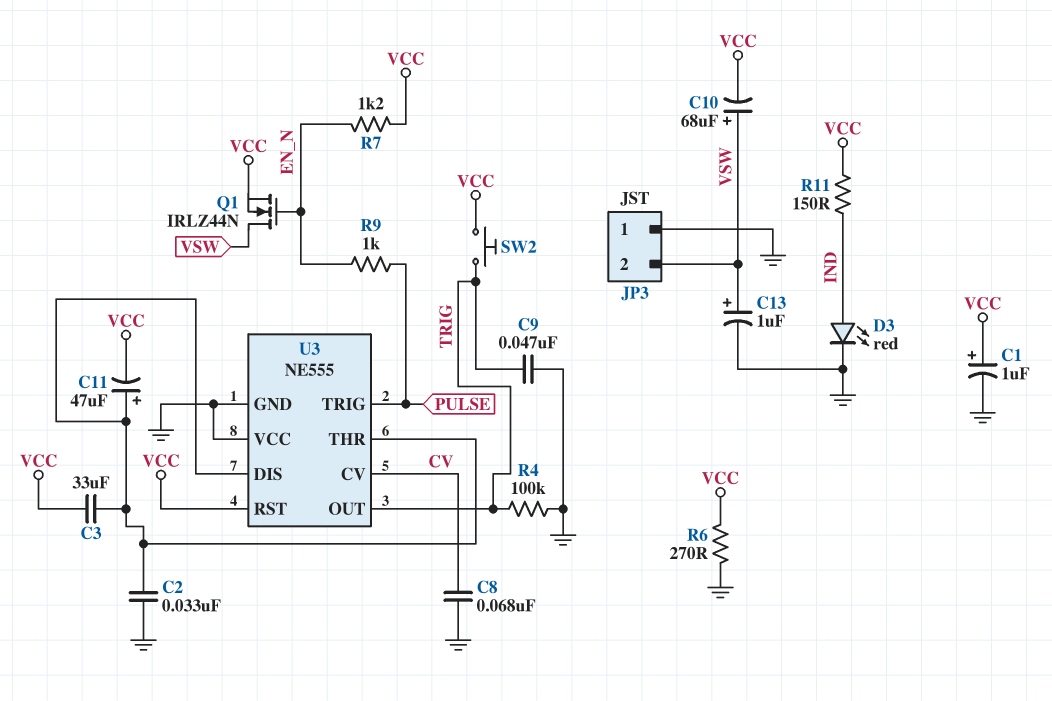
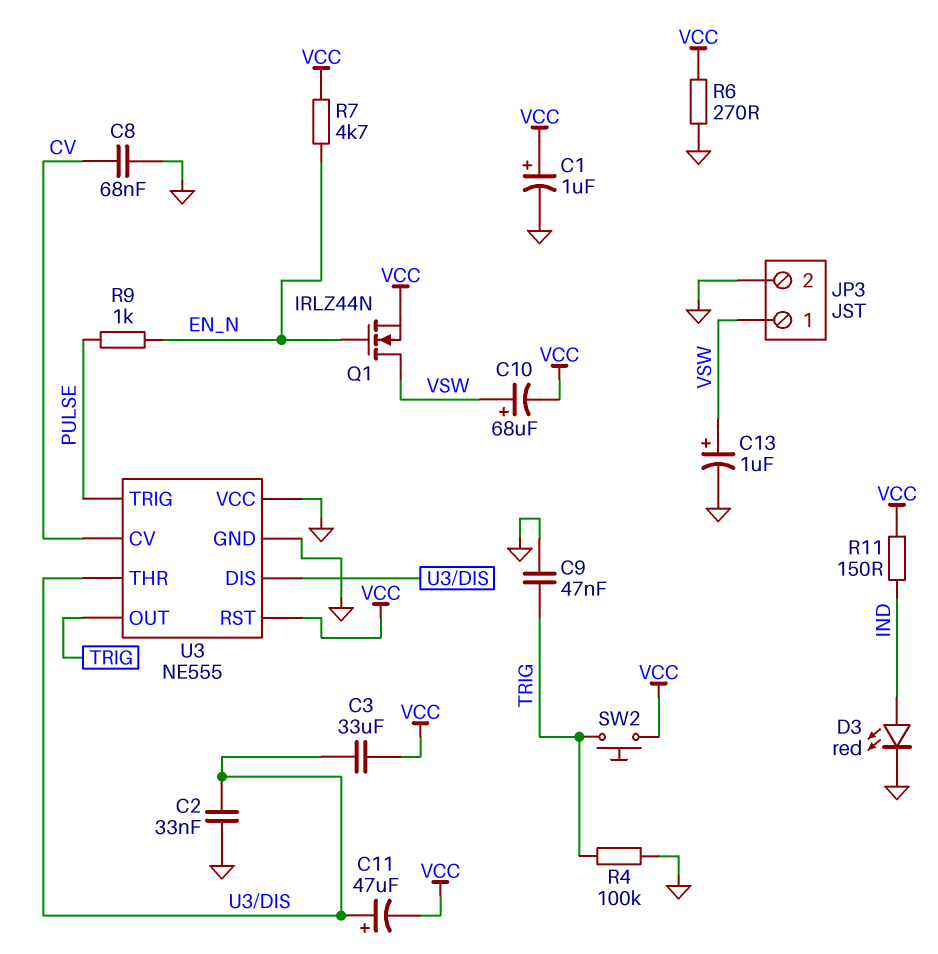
JP3 pin 1: GND -> VSW
JP3 pin 2: VSW -> GND
R7: 1.2k (EN_N, VCC) -> 4.7k (EN_N, VCC)

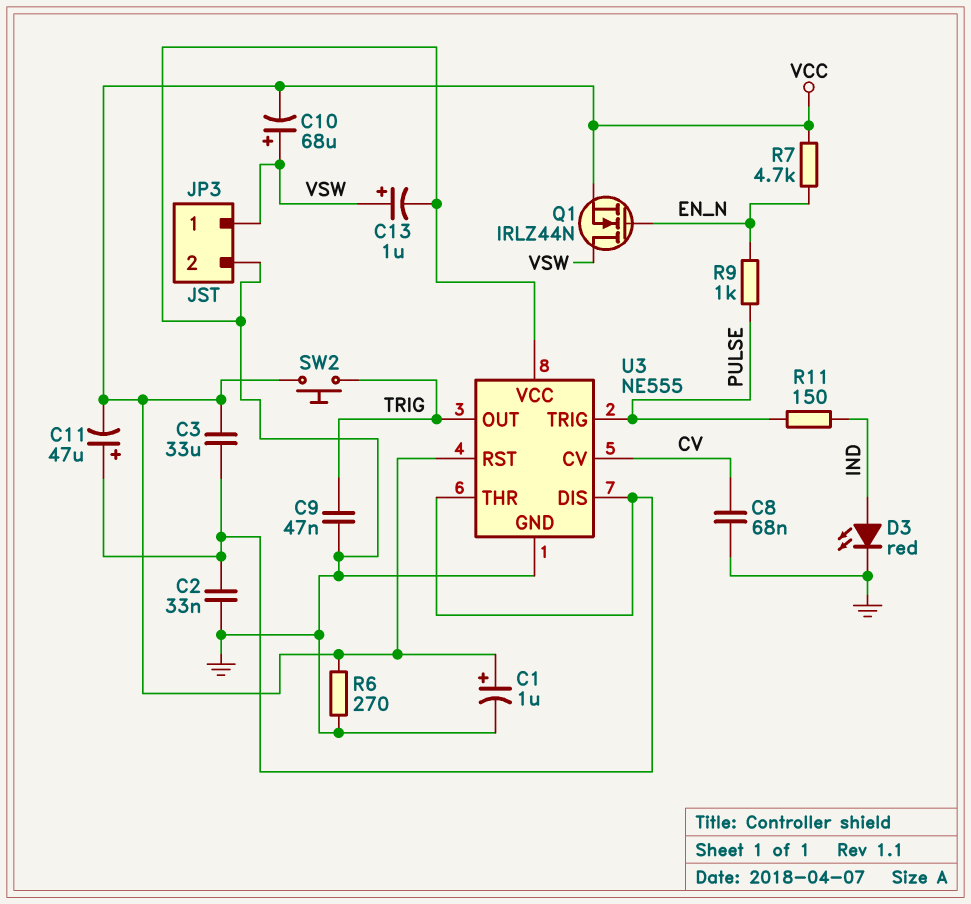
R4: 100k (GND, TRIG) -> none
R11: 150 (IND, VCC) -> 150 (IND, PULSE)

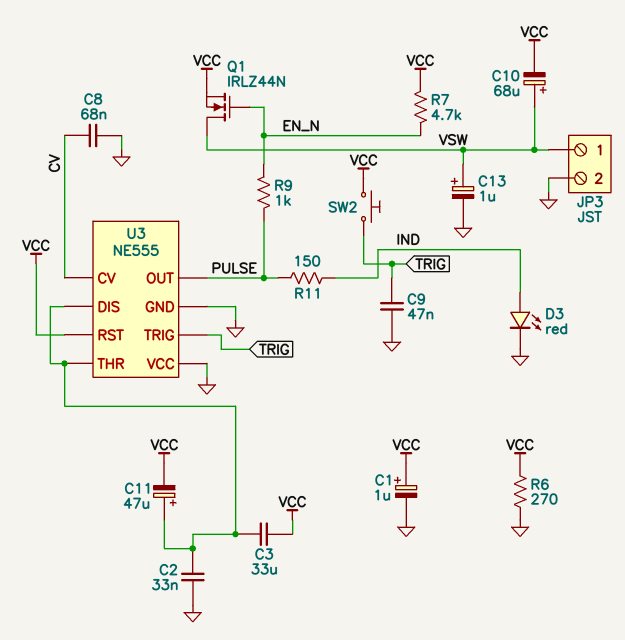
U3 pin OUT: TRIG -> PULSE
U3 pin TRIG: PULSE -> TRIG

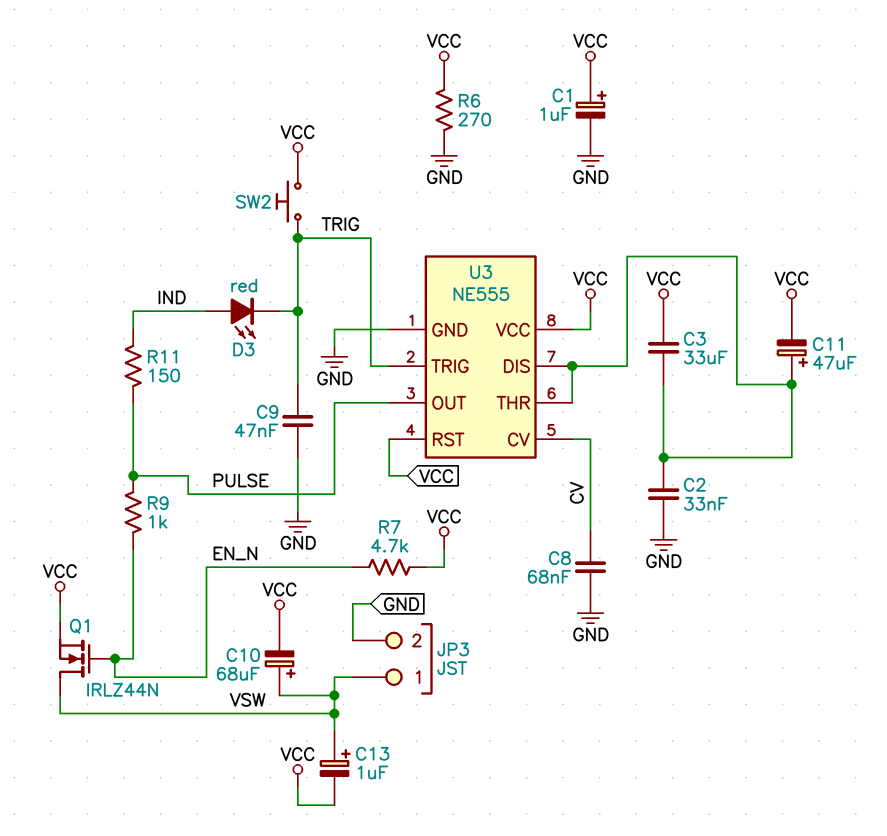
C13: 1uF (plus VSW, minus GND) -> 1uF (plus VSW, minus VCC)
D3: LED red (A IND, K GND) -> LED red (A IND, K TRIG)
U3 pin VCC: GND -> VCC

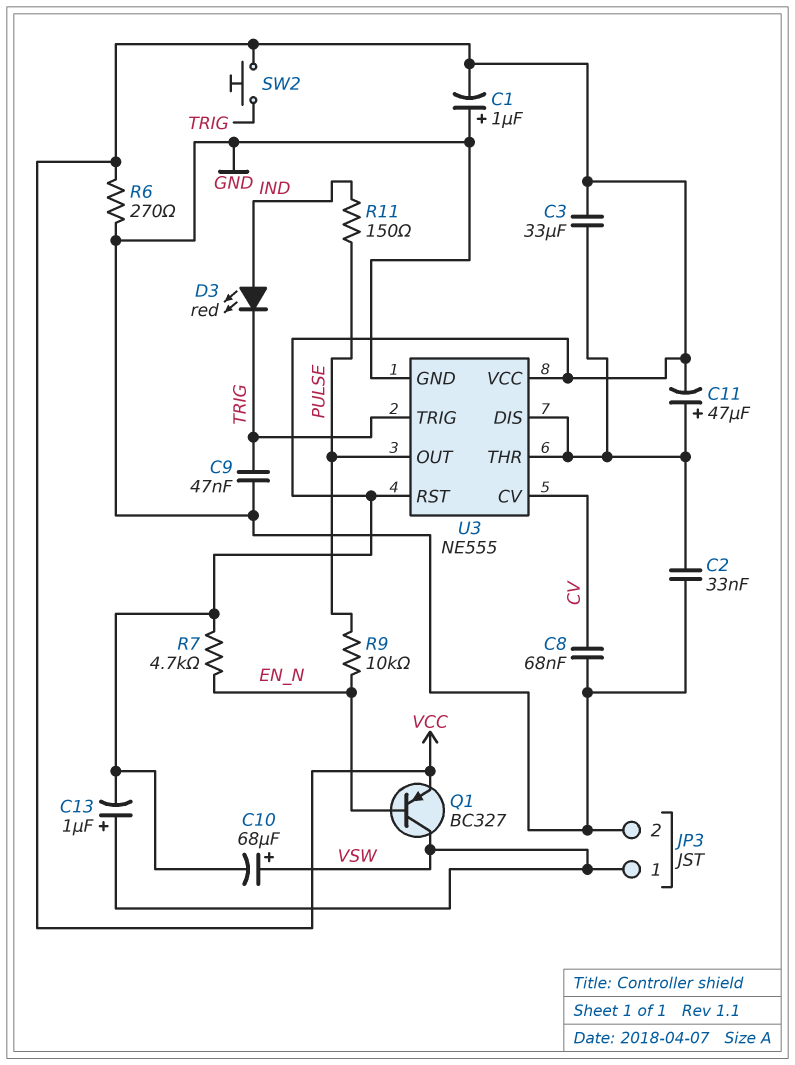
C1: 1uF (plus VCC, minus GND) -> 1uF (plus GND, minus VCC)
Q1: NMOS IRLZ44N (G EN_N, D VSW, S VCC) -> PNP BC327 (B EN_N, C VSW, E VCC)
R9: 1k (EN_N, PULSE) -> 10k (EN_N, PULSE)

